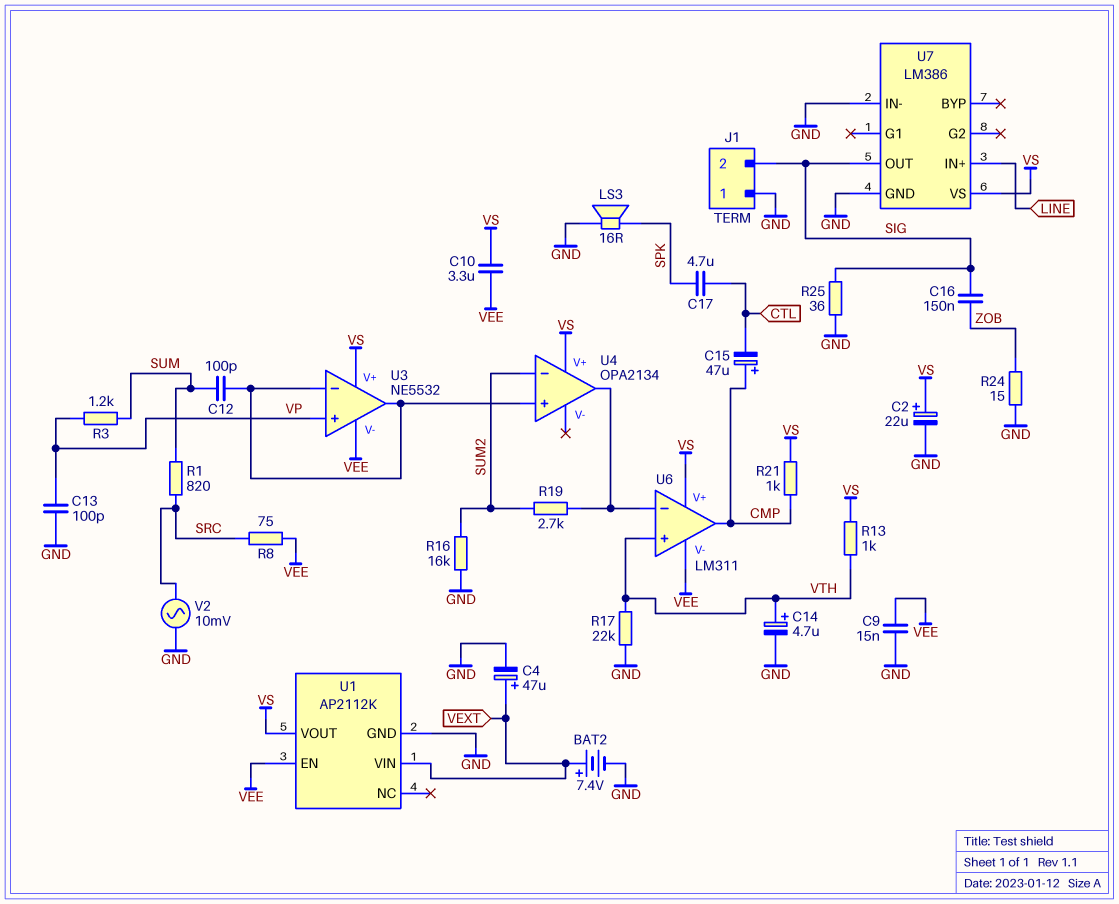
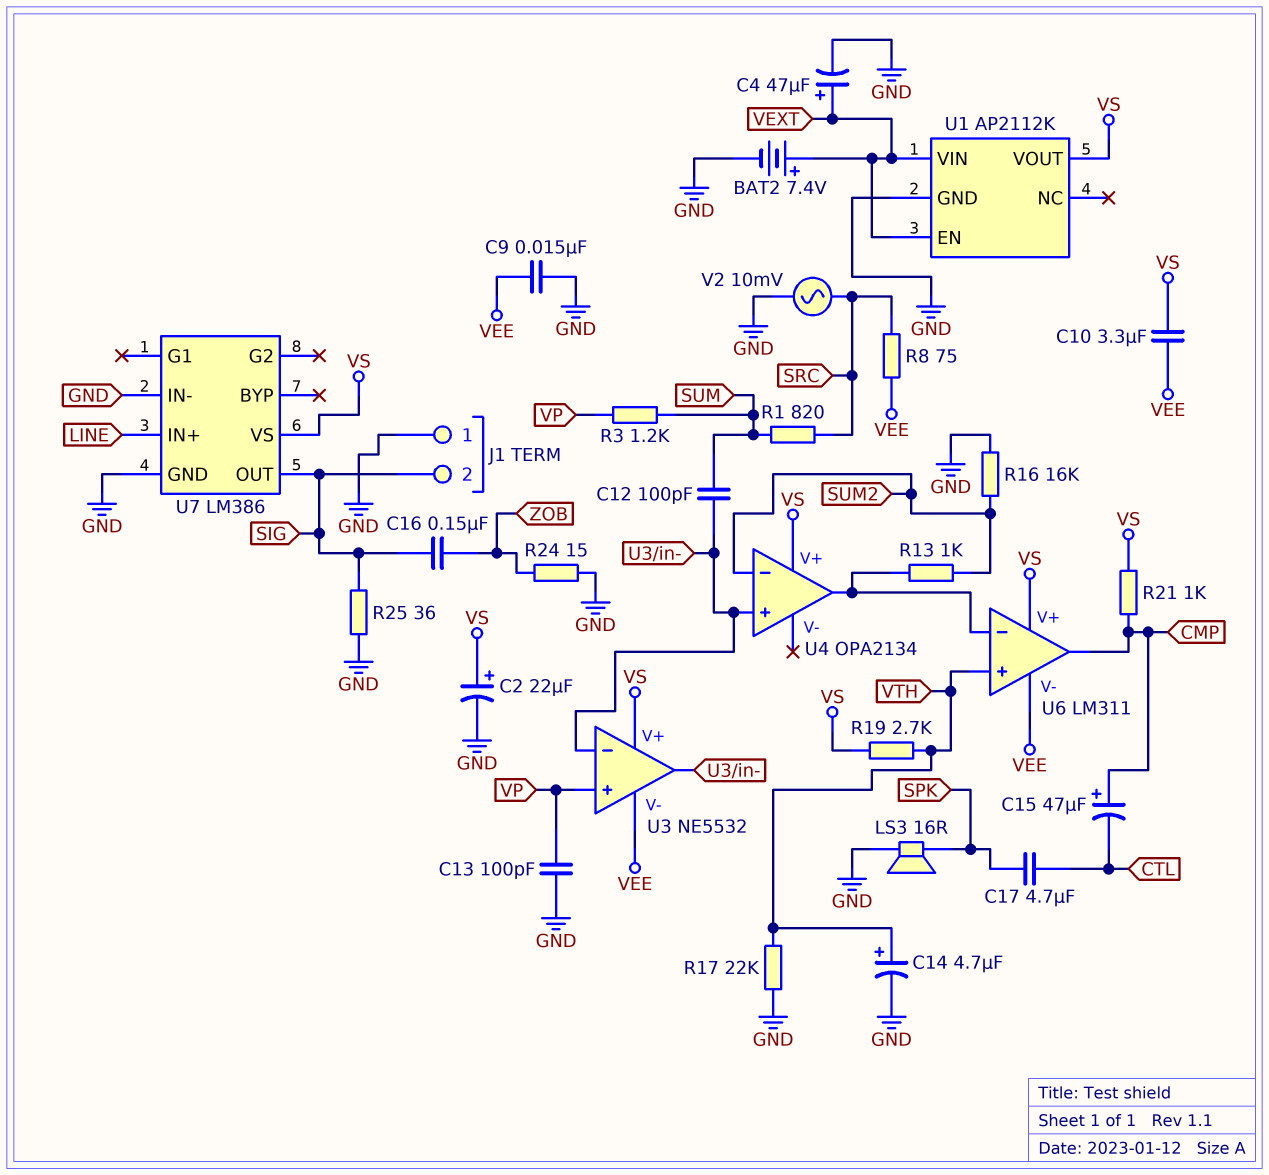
R13: 1k (VS, VTH) -> 1k (SUM2, U4/out)
R19: 2.7k (SUM2, U4/out) -> 2.7k (VS, VTH)
U1 pin EN: VEE -> VEXT

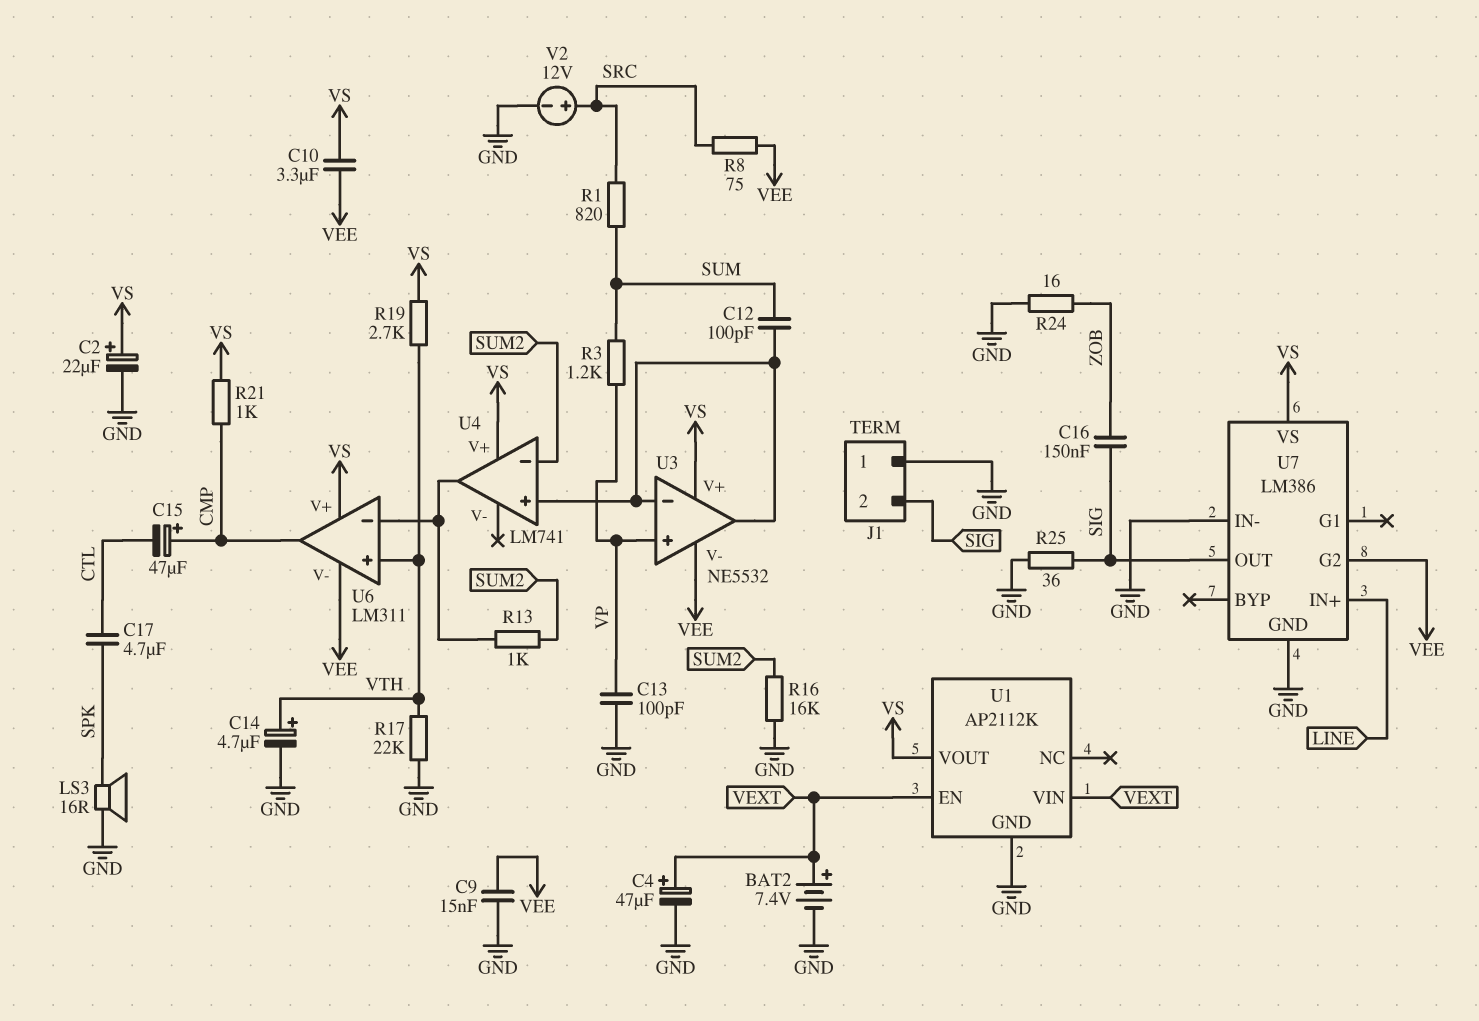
R24: 15 (GND, ZOB) -> 16 (GND, ZOB)
U4: OPA2134 -> LM741
U7 pin G2: none -> VEE
V2: AC 10mV (GND, SRC) -> 12V (plus SRC, minus GND)

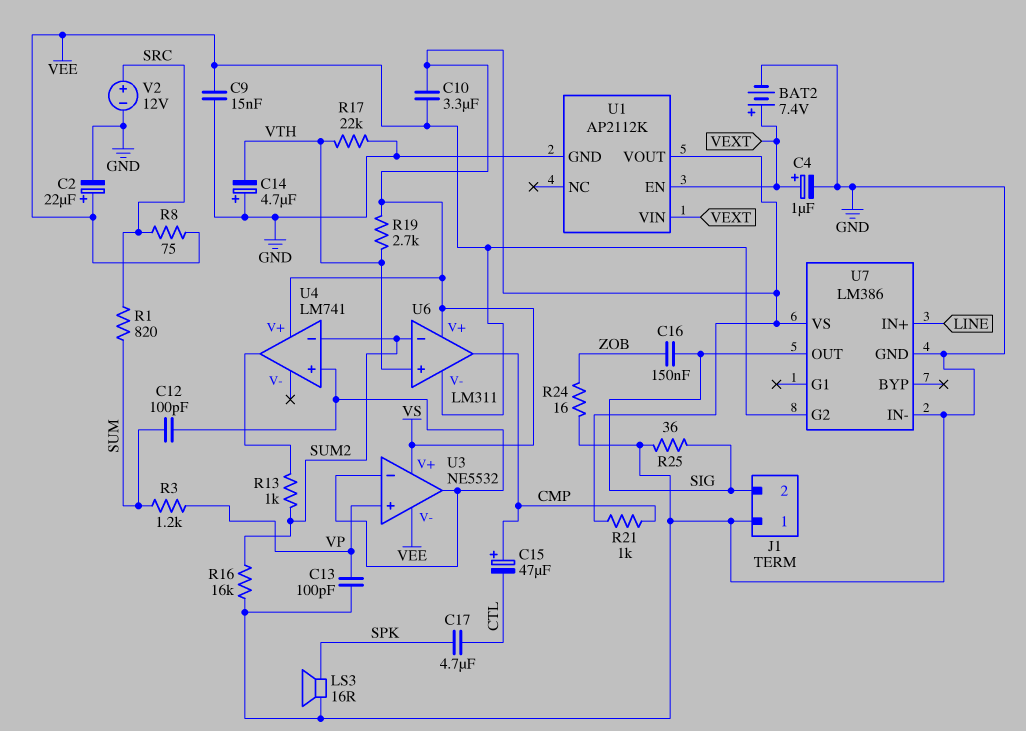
C2: 22uF (plus VS, minus GND) -> 22uF (plus VEE, minus GND)
C4: 47uF (plus VEXT, minus GND) -> 1uF (plus VEXT, minus GND)
C14: 4.7uF (plus VTH, minus GND) -> 4.7uF (plus GND, minus VTH)
U6 pin in-: U4/out -> SUM2

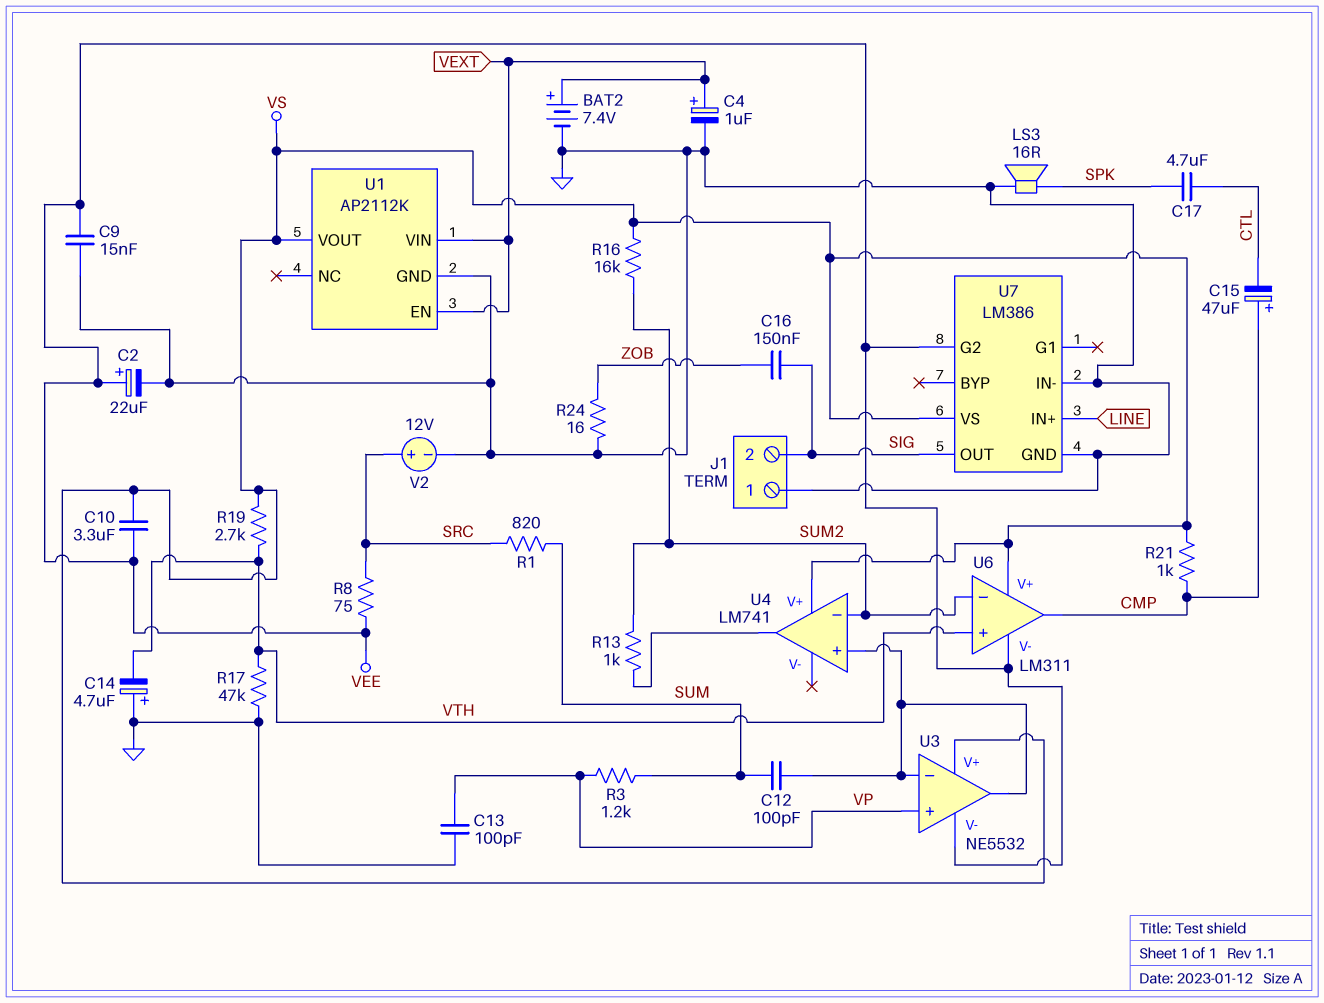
R16: 16k (GND, SUM2) -> 16k (SUM2, VS)
R17: 22k (GND, VTH) -> 47k (GND, VTH)
R25: 36 (GND, SIG) -> none

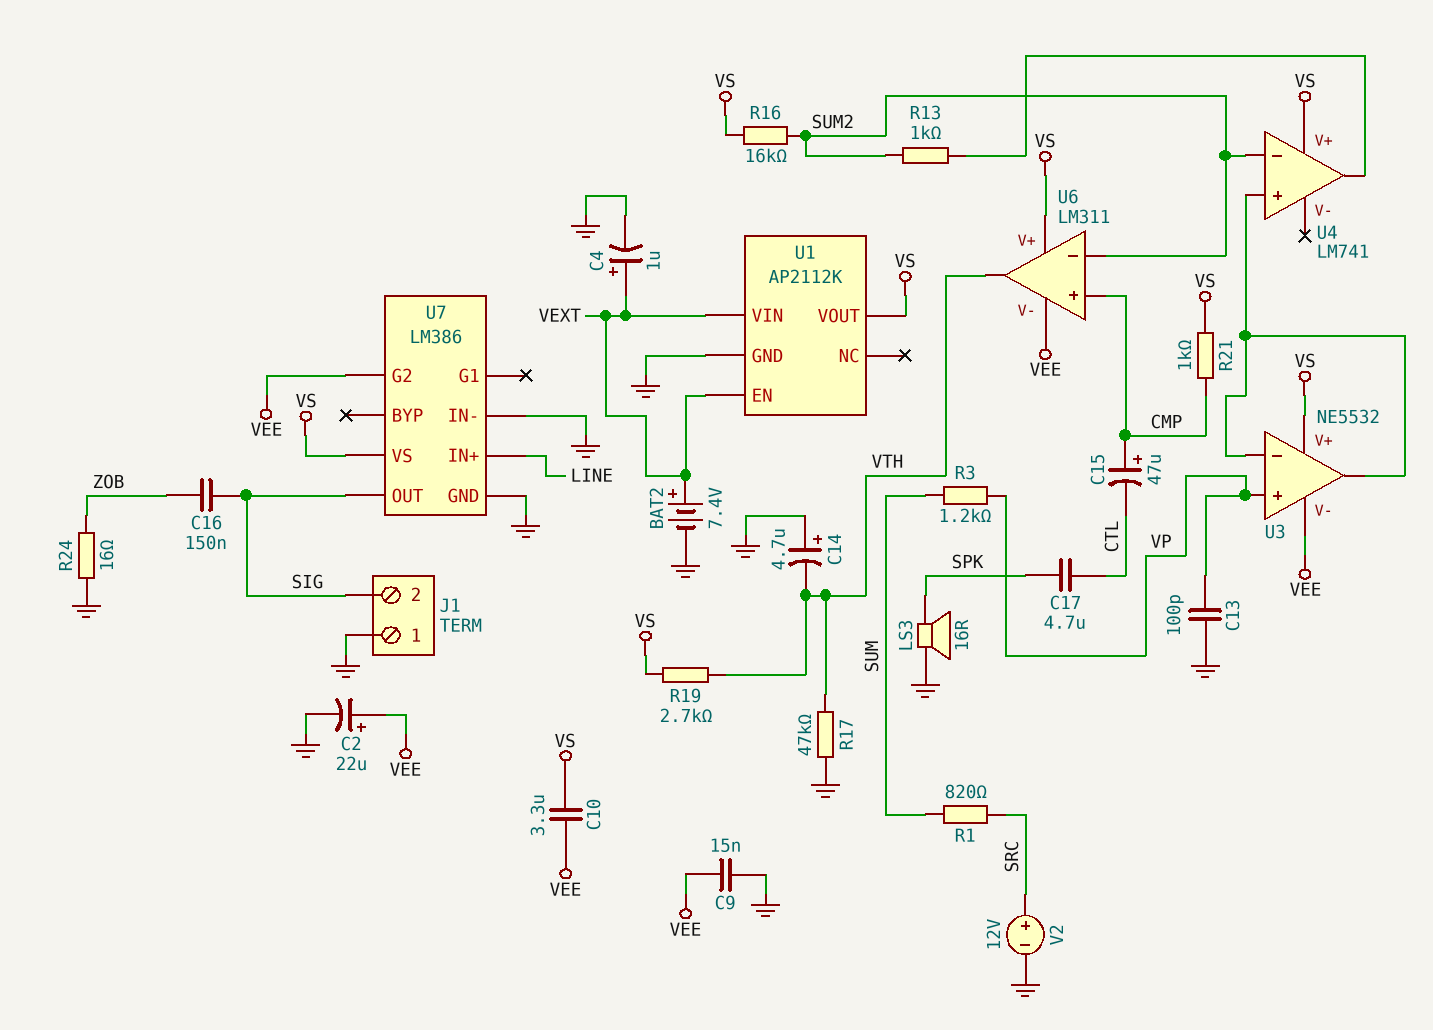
C12: 100pF (SUM, U3/in-) -> none
R8: 75 (SRC, VEE) -> none
U6 pin in+: VTH -> CMP
U6 pin out: CMP -> VTH

